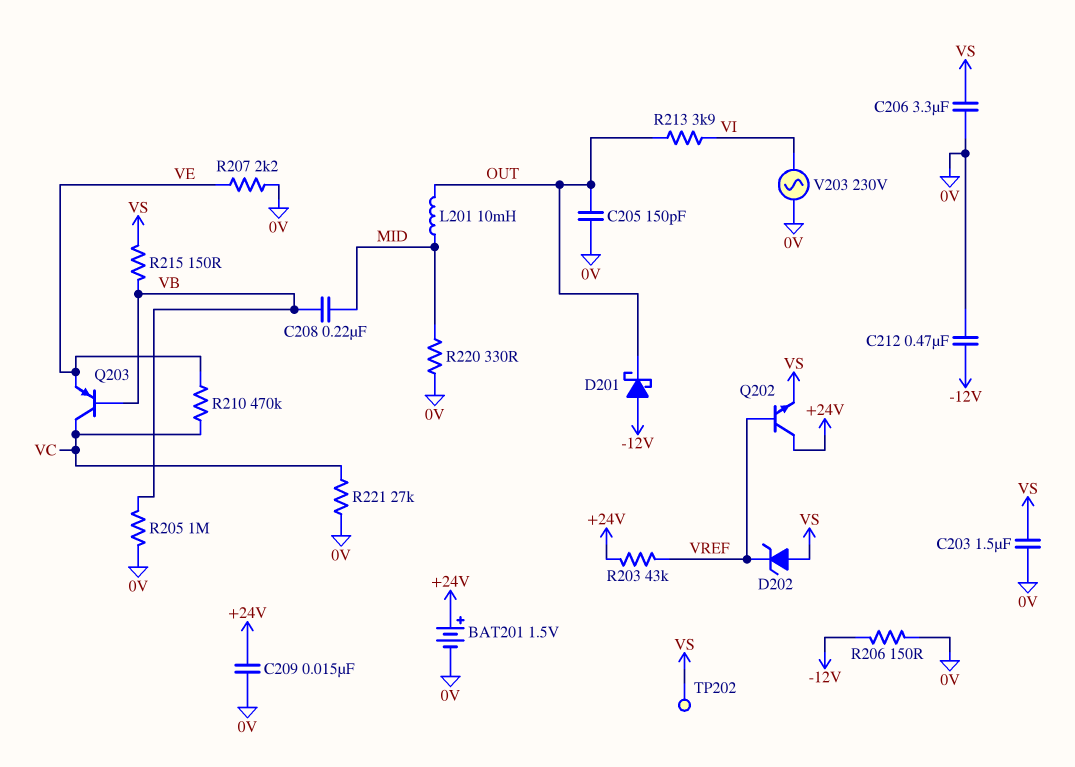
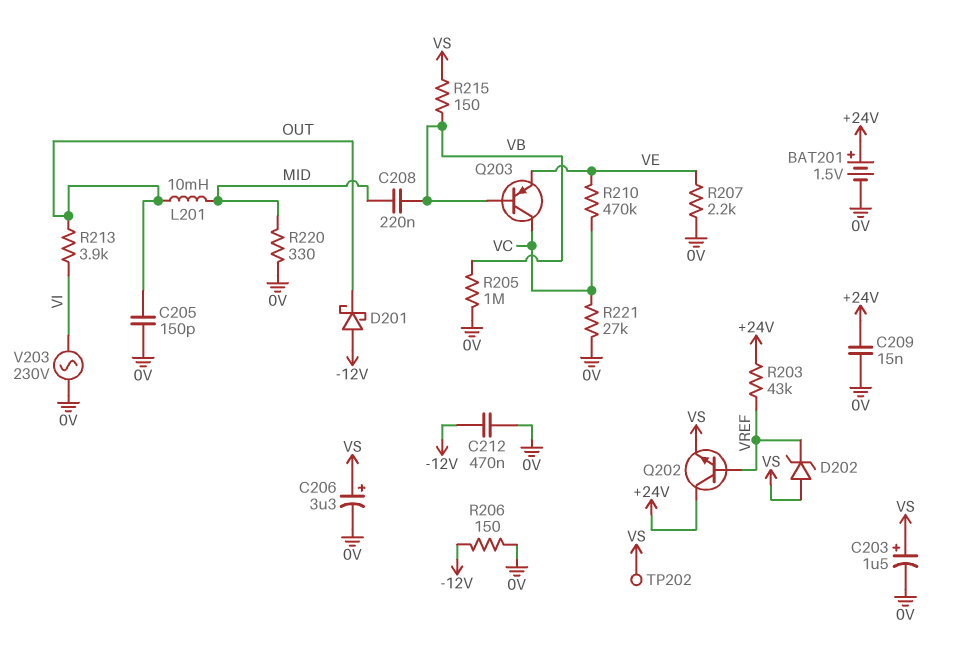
C203: 1.5uF (0V, VS) -> 1.5uF (plus VS, minus 0V)
C206: 3.3uF (0V, VS) -> 3.3uF (plus VS, minus 0V)

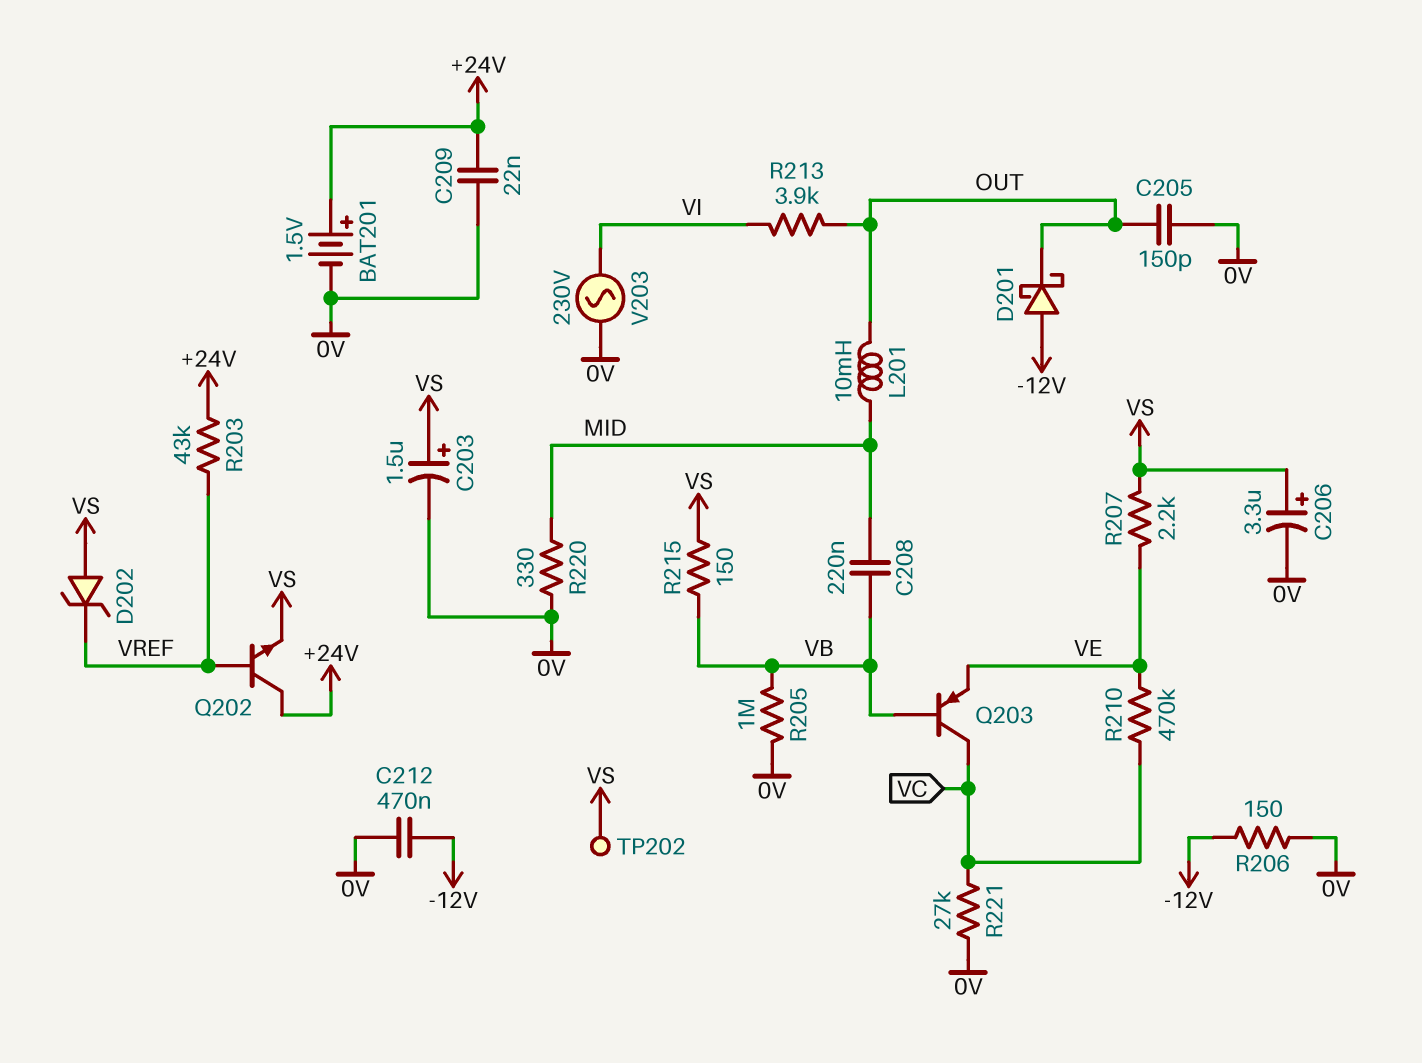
C209: 15nF (+24V, 0V) -> 22nF (+24V, 0V)
R207: 2.2k (0V, VE) -> 2.2k (VE, VS)

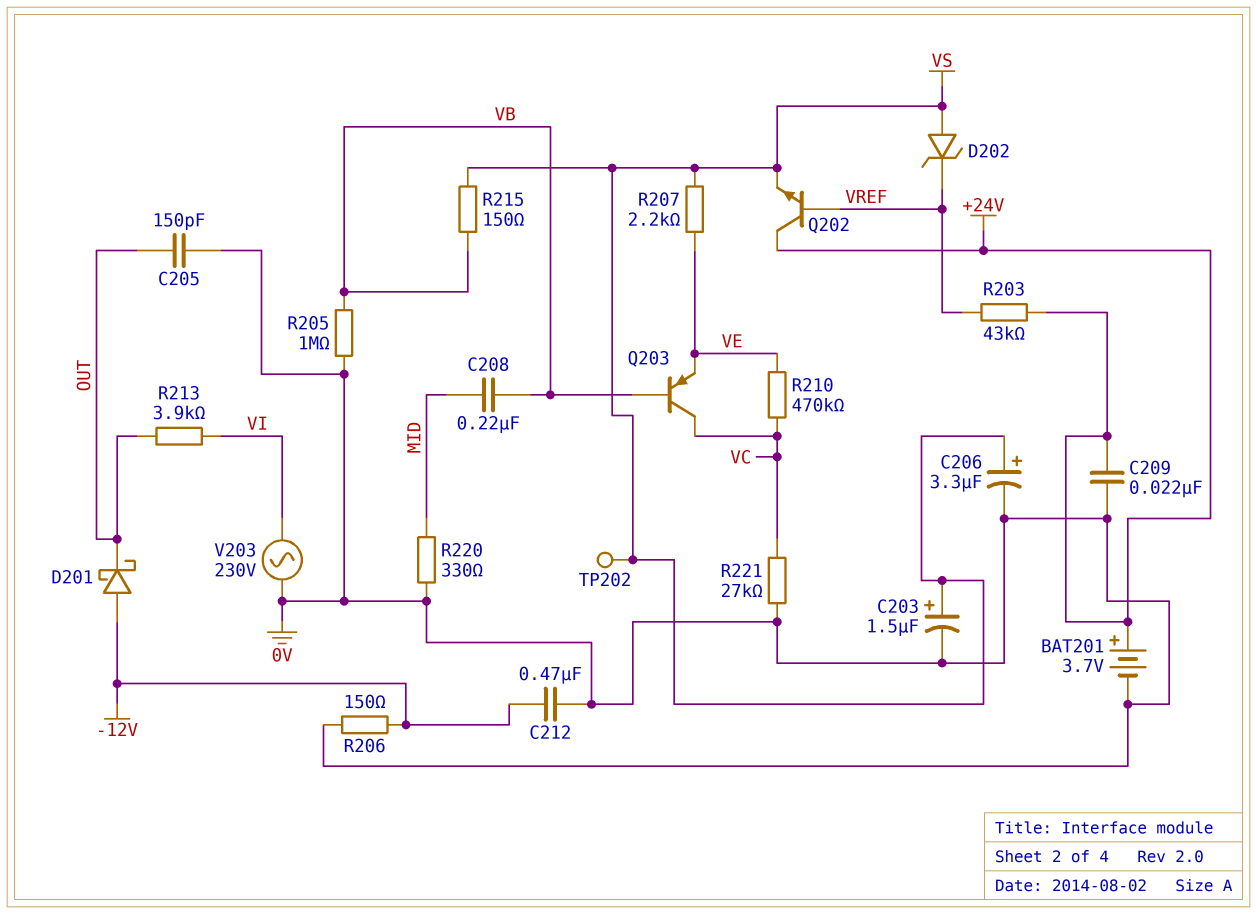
BAT201: 1.5V (plus +24V, minus 0V) -> 3.7V (plus +24V, minus 0V)
L201: 10mH (MID, OUT) -> none

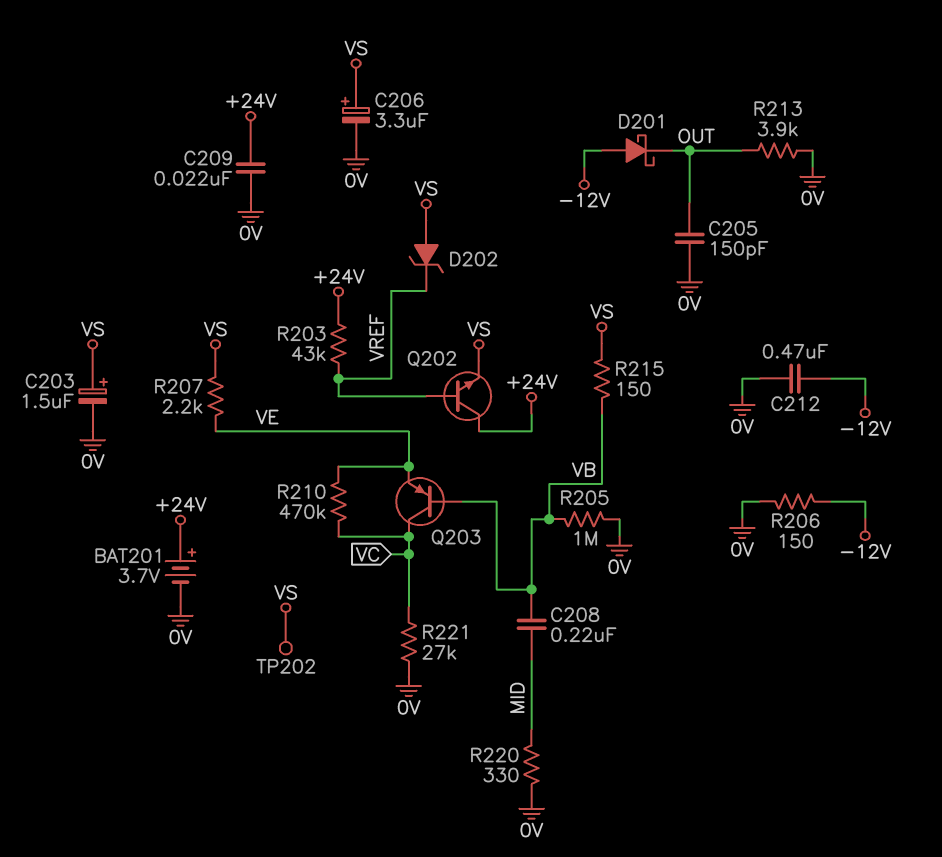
R213: 3.9k (OUT, VI) -> 3.9k (0V, OUT)
V203: AC 230V (0V, VI) -> none

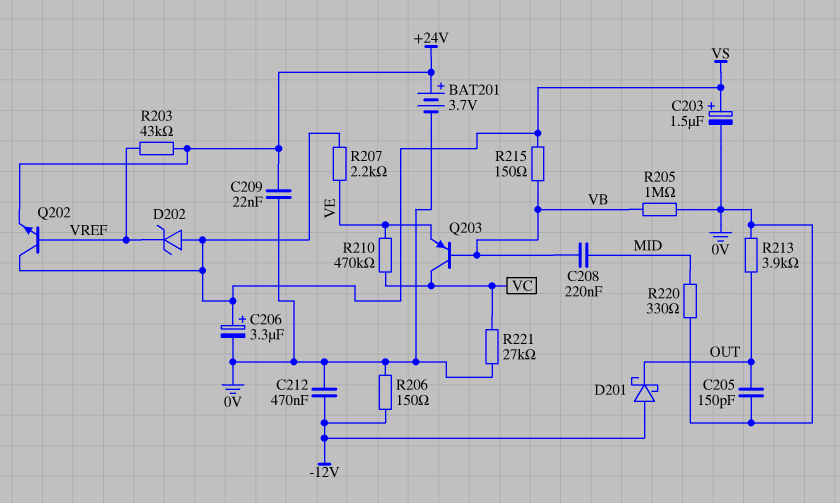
Q202: NPN (B VREF, C +24V, E VS) -> NPN (B VREF, C VS, E +24V)
TP202: test point (VS) -> none

